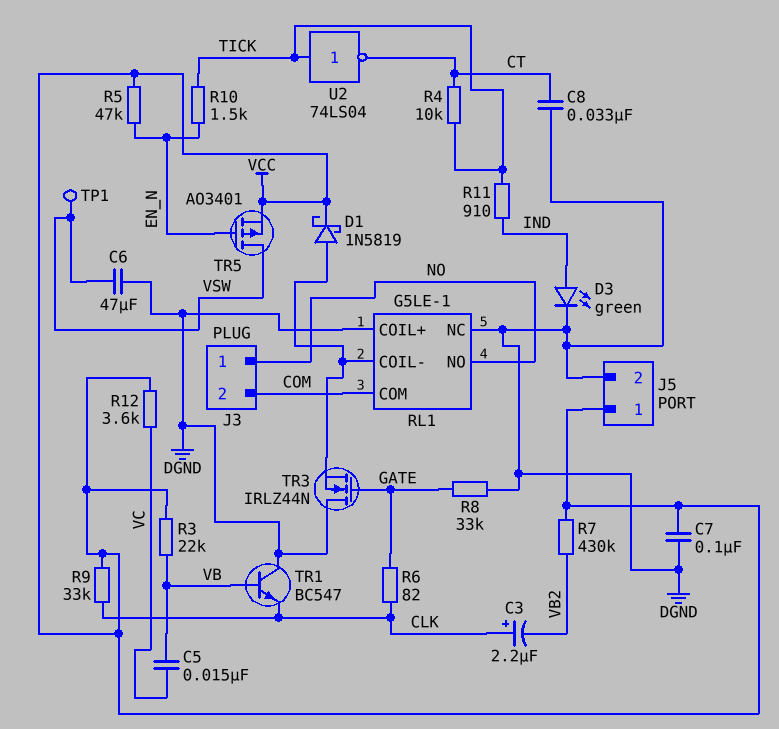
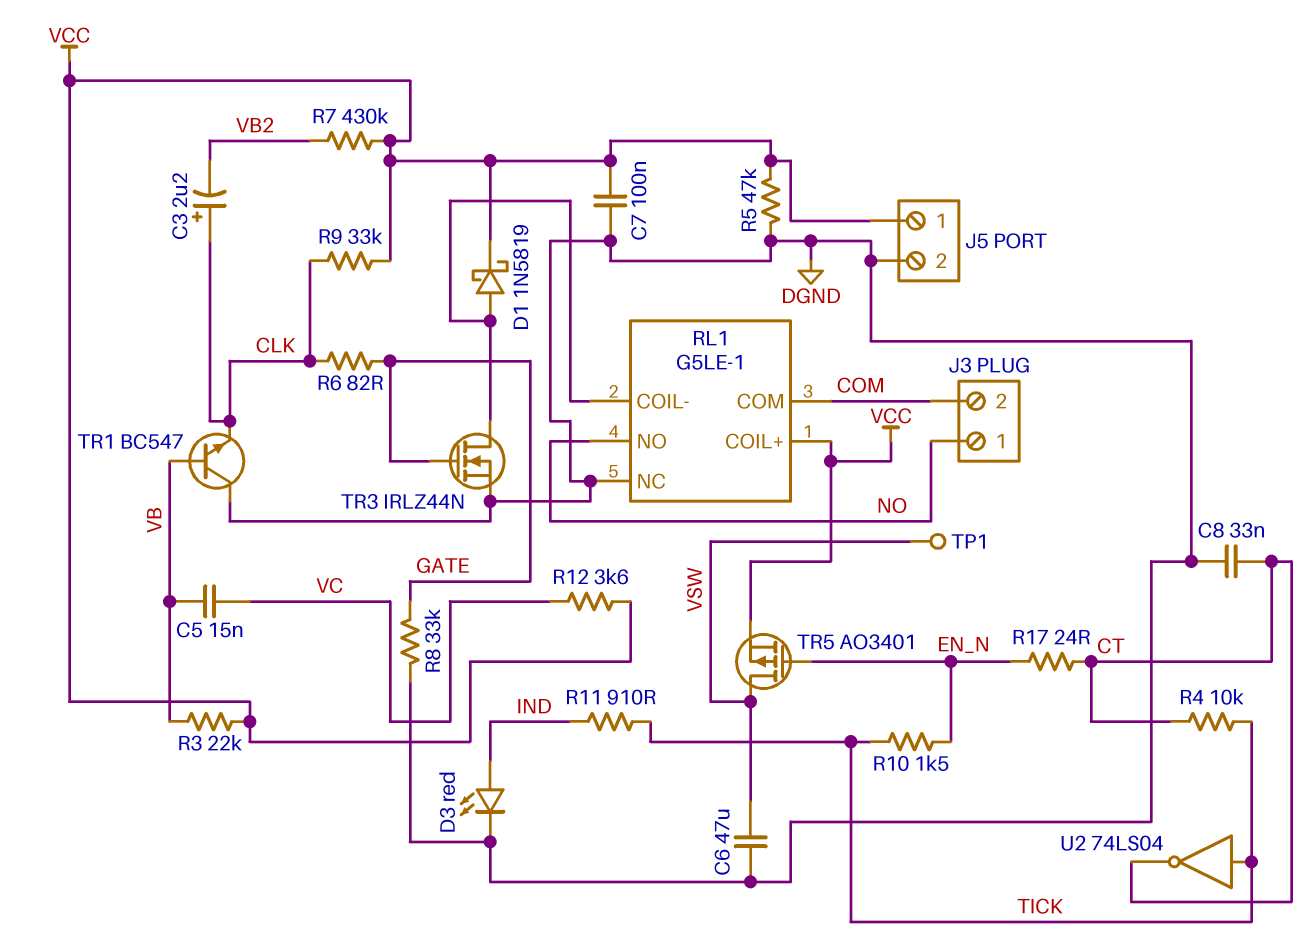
D3: LED green (A IND, K DGND) -> LED red (A IND, K DGND)
R5: 47k (EN_N, VCC) -> 47k (DGND, VCC)
R17: none -> 24 (CT, EN_N)
RL1 pin COIL+: DGND -> VCC
TR3: NMOS IRLZ44N (G GATE, D DGND, S RL1/COIL-) -> NMOS IRLZ44N (G GATE, D RL1/COIL-, S DGND)

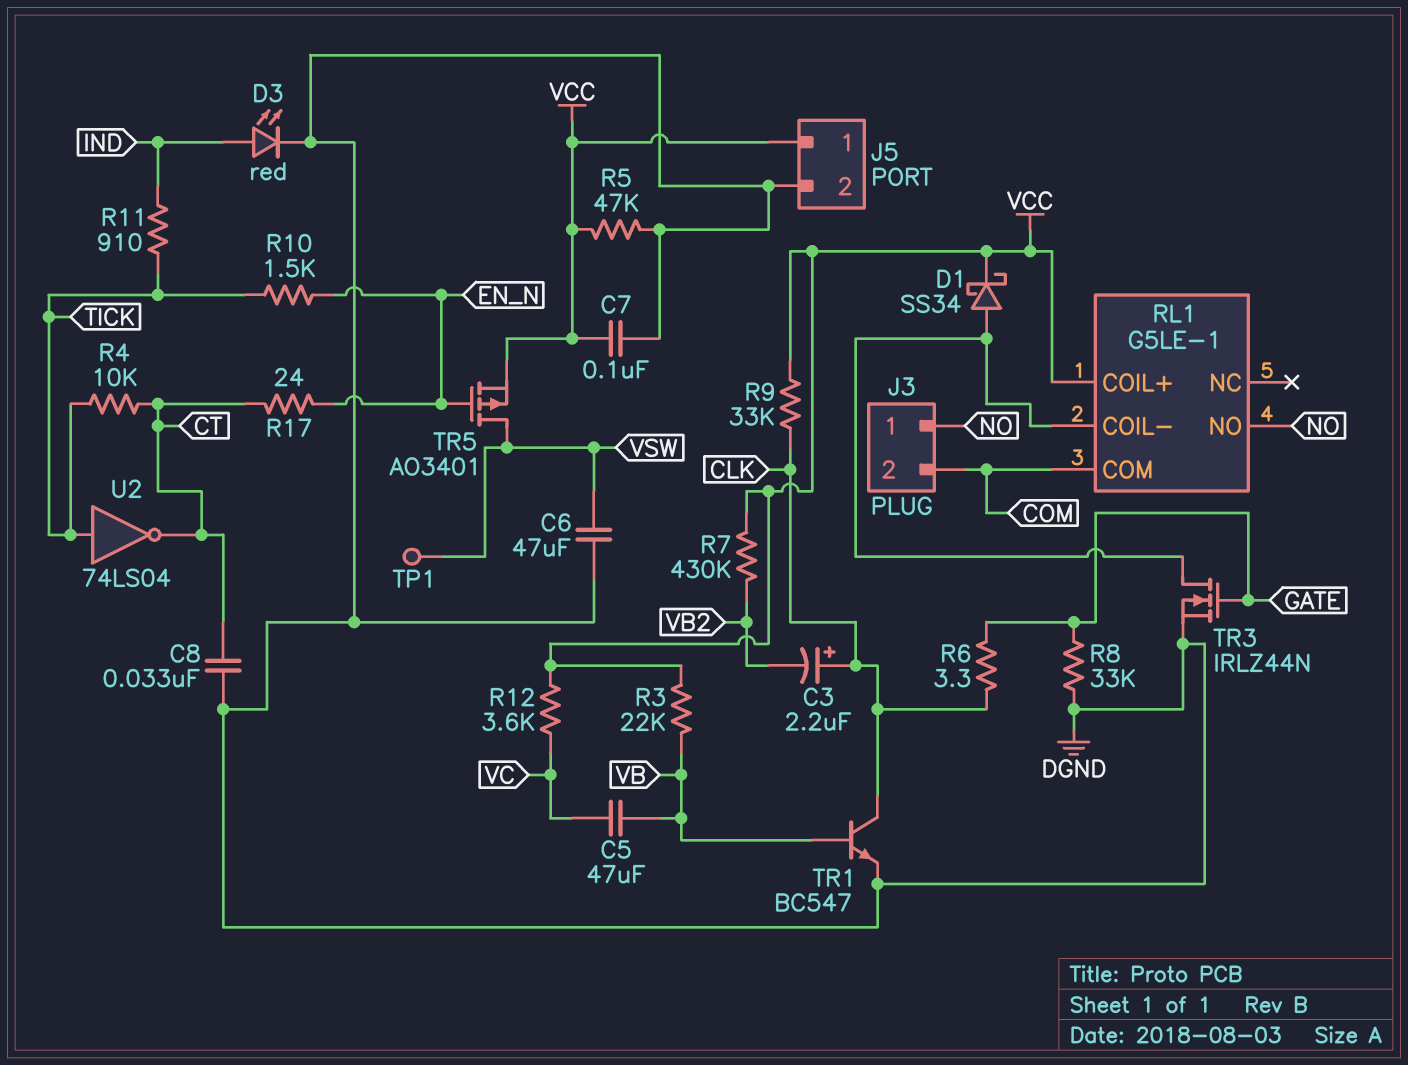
C5: 15nF (VB, VC) -> 47uF (VB, VC)
D1: schottky 1N5819 (A RL1/COIL-, K VCC) -> schottky SS34 (A RL1/COIL-, K VCC)
R6: 82 (CLK, GATE) -> 3.3 (CLK, GATE)
RL1 pin NC: DGND -> none
TR1: NPN BC547 (B VB, C DGND, E CLK) -> NPN BC547 (B VB, C CLK, E DGND)

